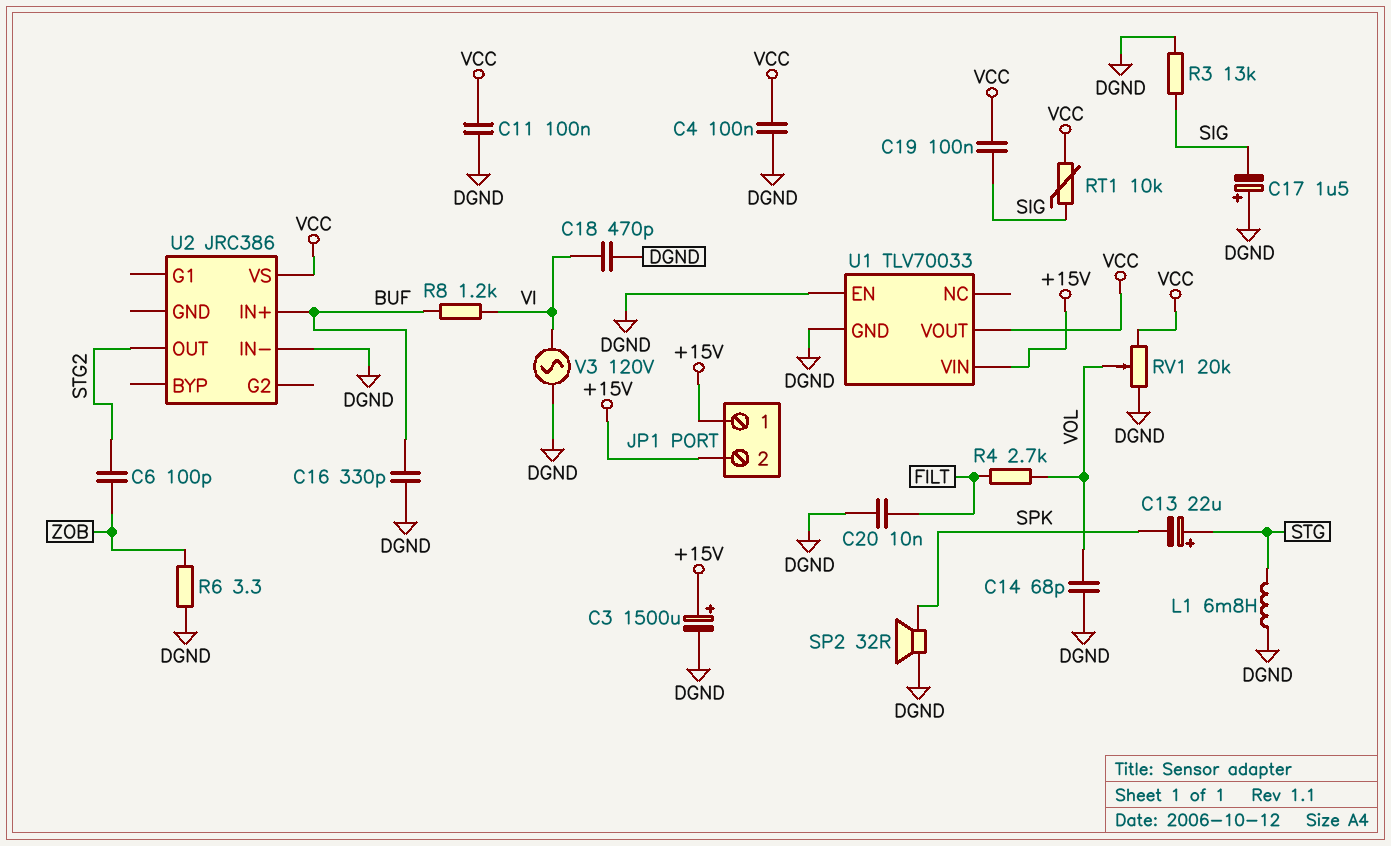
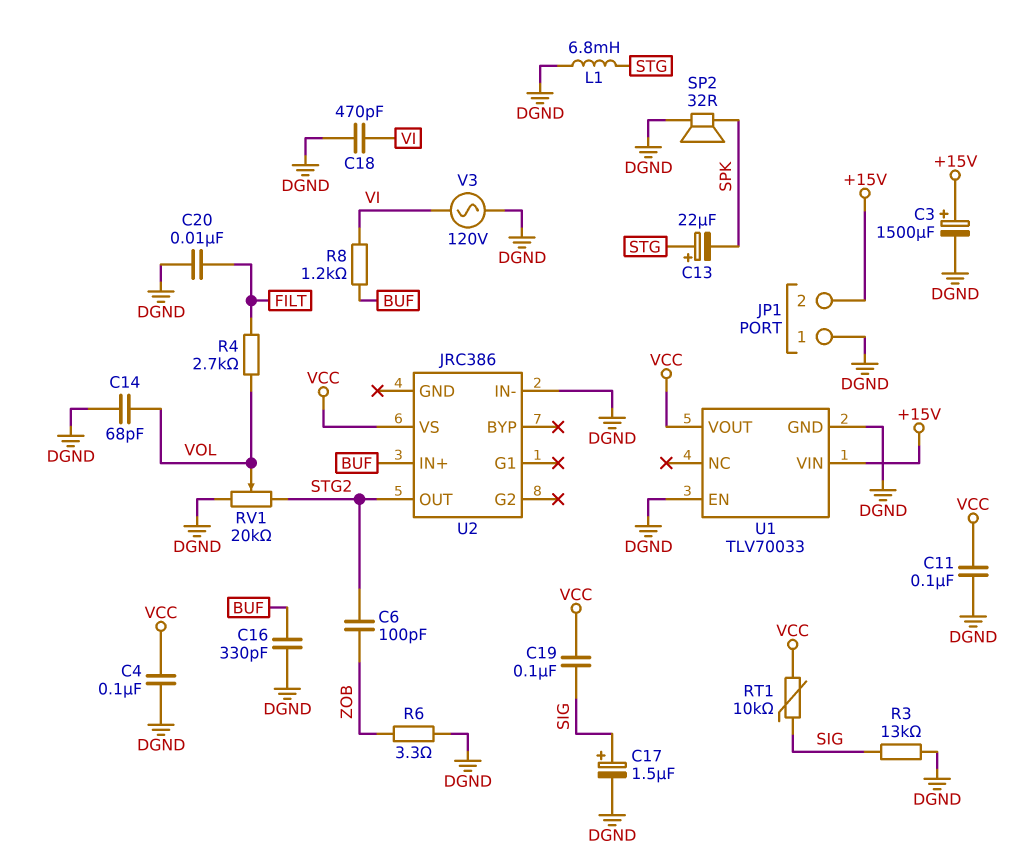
C17: 1.5uF (plus DGND, minus SIG) -> 1.5uF (plus SIG, minus DGND)
JP1 pin 1: +15V -> DGND
RV1: 20k (DGND, VCC, wiper VOL) -> 20k (DGND, STG2, wiper VOL)

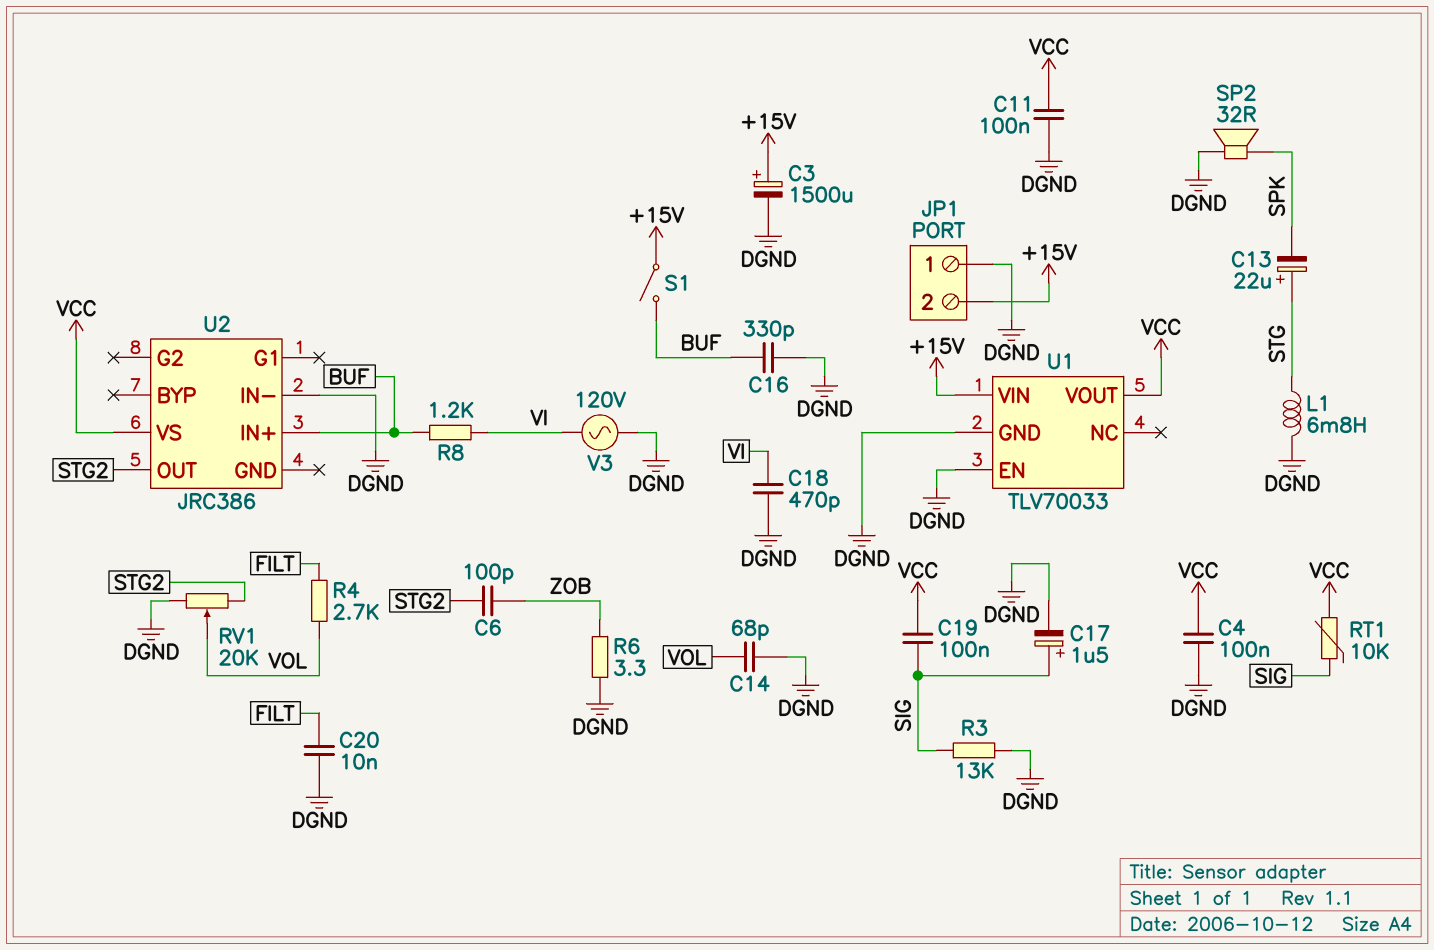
S1: none -> switch (+15V, BUF)

